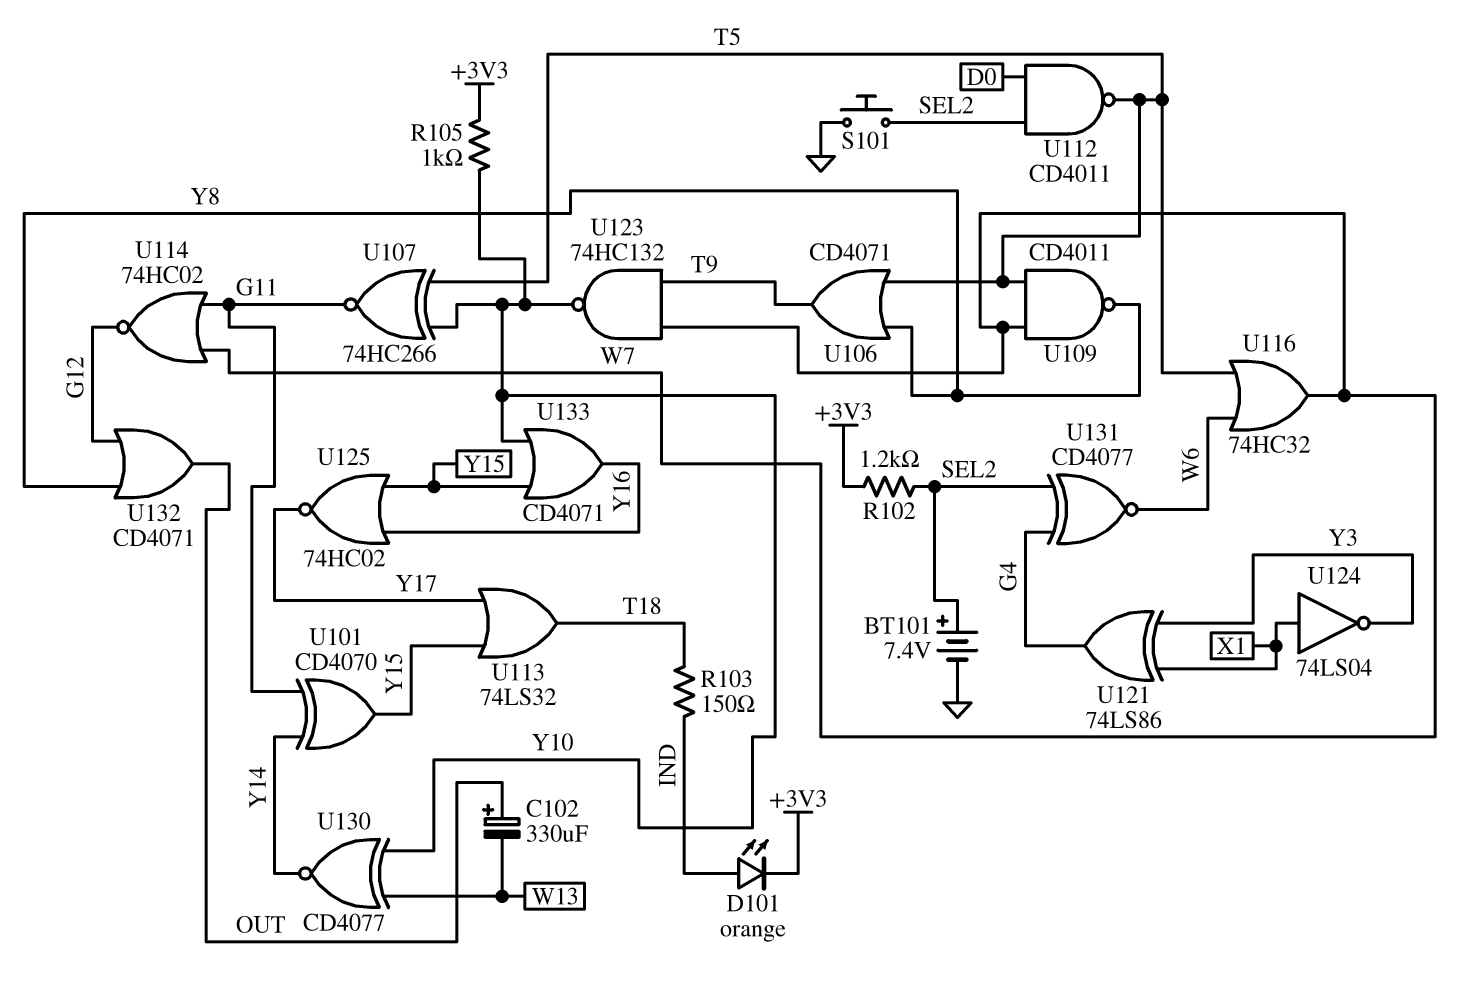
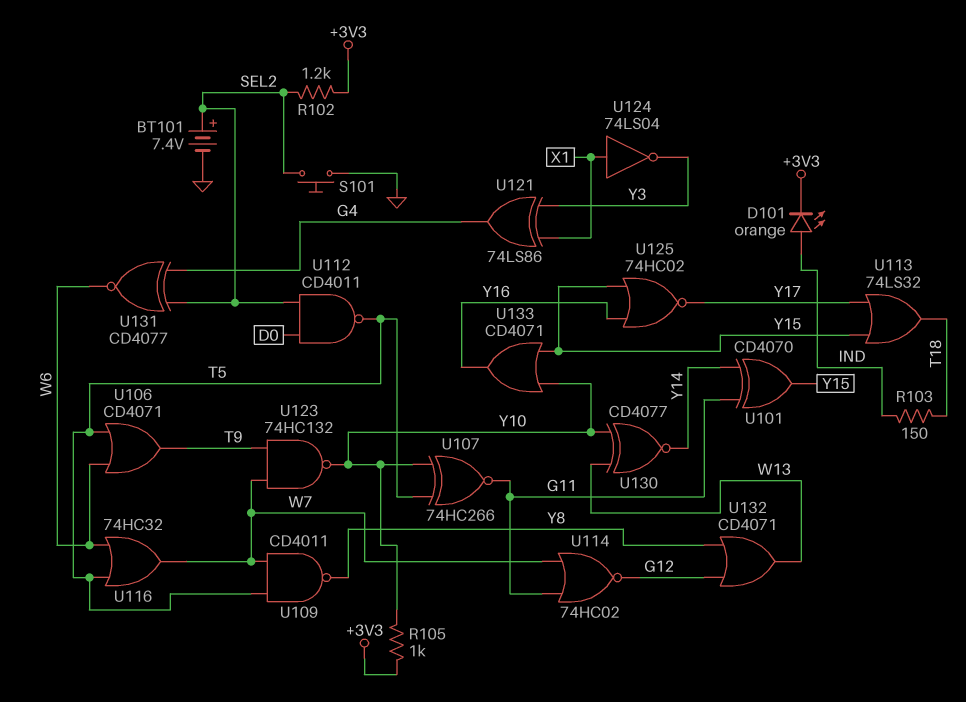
C102: 330uF (plus OUT, minus W13) -> none
U106: OR CD4071 (in T5, in Y8, out T9) -> OR CD4071 (in T5, in W6, out T9)
U132: OR CD4071 (in G12, in Y8, out OUT) -> OR CD4071 (in G12, in Y8, out W13)

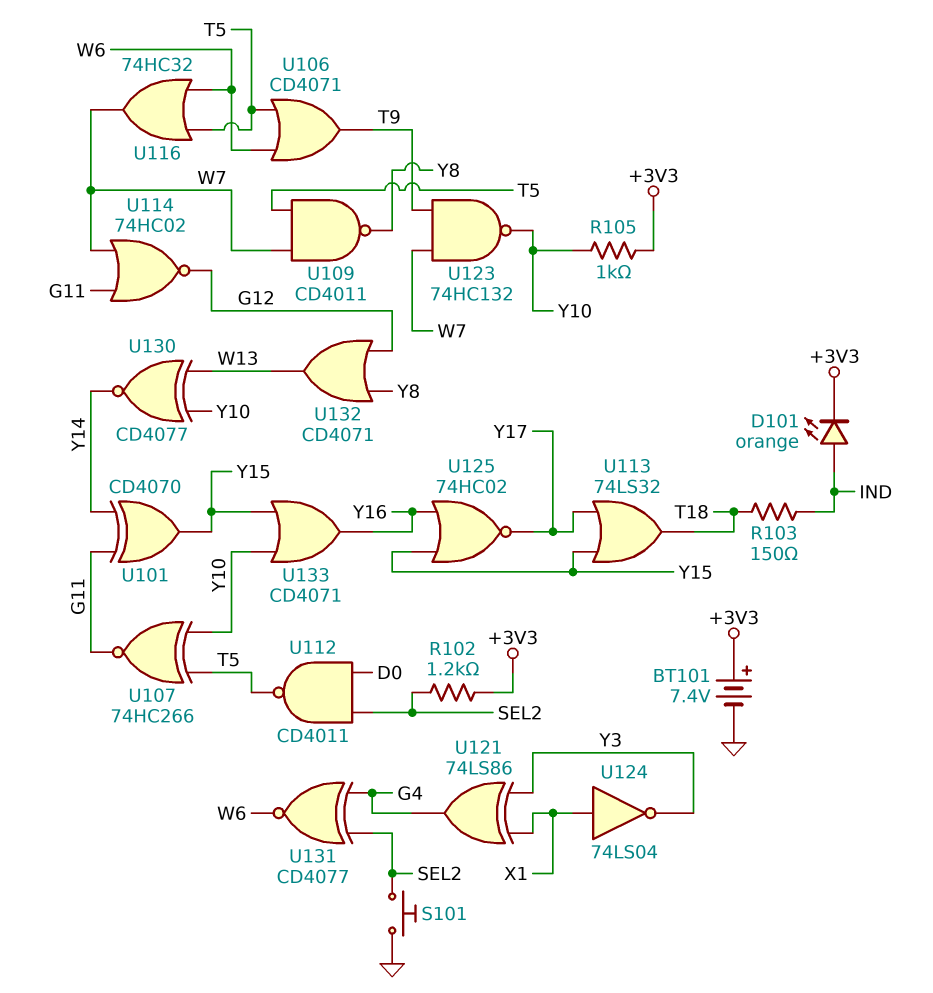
BT101: 7.4V (plus SEL2, minus GND) -> 7.4V (plus +3V3, minus GND)

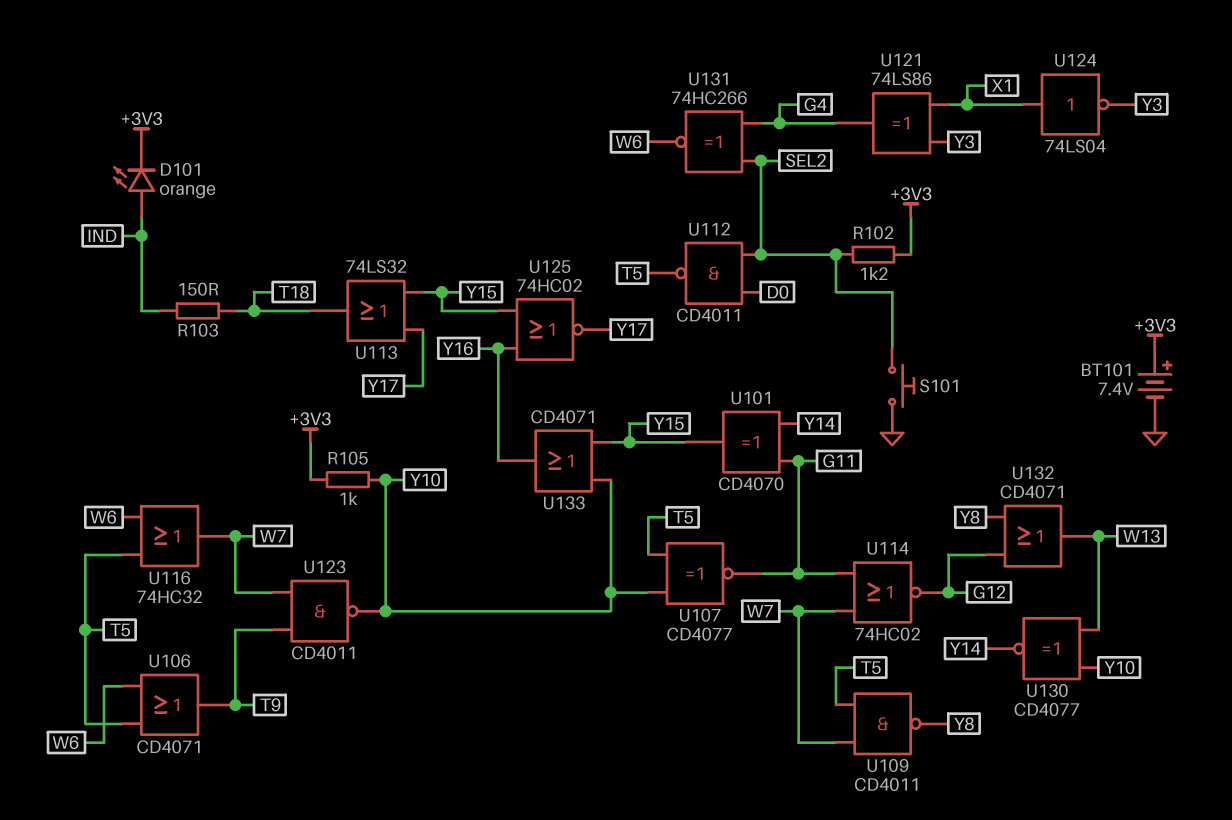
U107: XNOR 74HC266 (in T5, in Y10, out G11) -> XNOR CD4077 (in T5, in Y10, out G11)
U123: NAND 74HC132 (in T9, in W7, out Y10) -> NAND CD4011 (in T9, in W7, out Y10)
U131: XNOR CD4077 (in G4, in SEL2, out W6) -> XNOR 74HC266 (in G4, in SEL2, out W6)

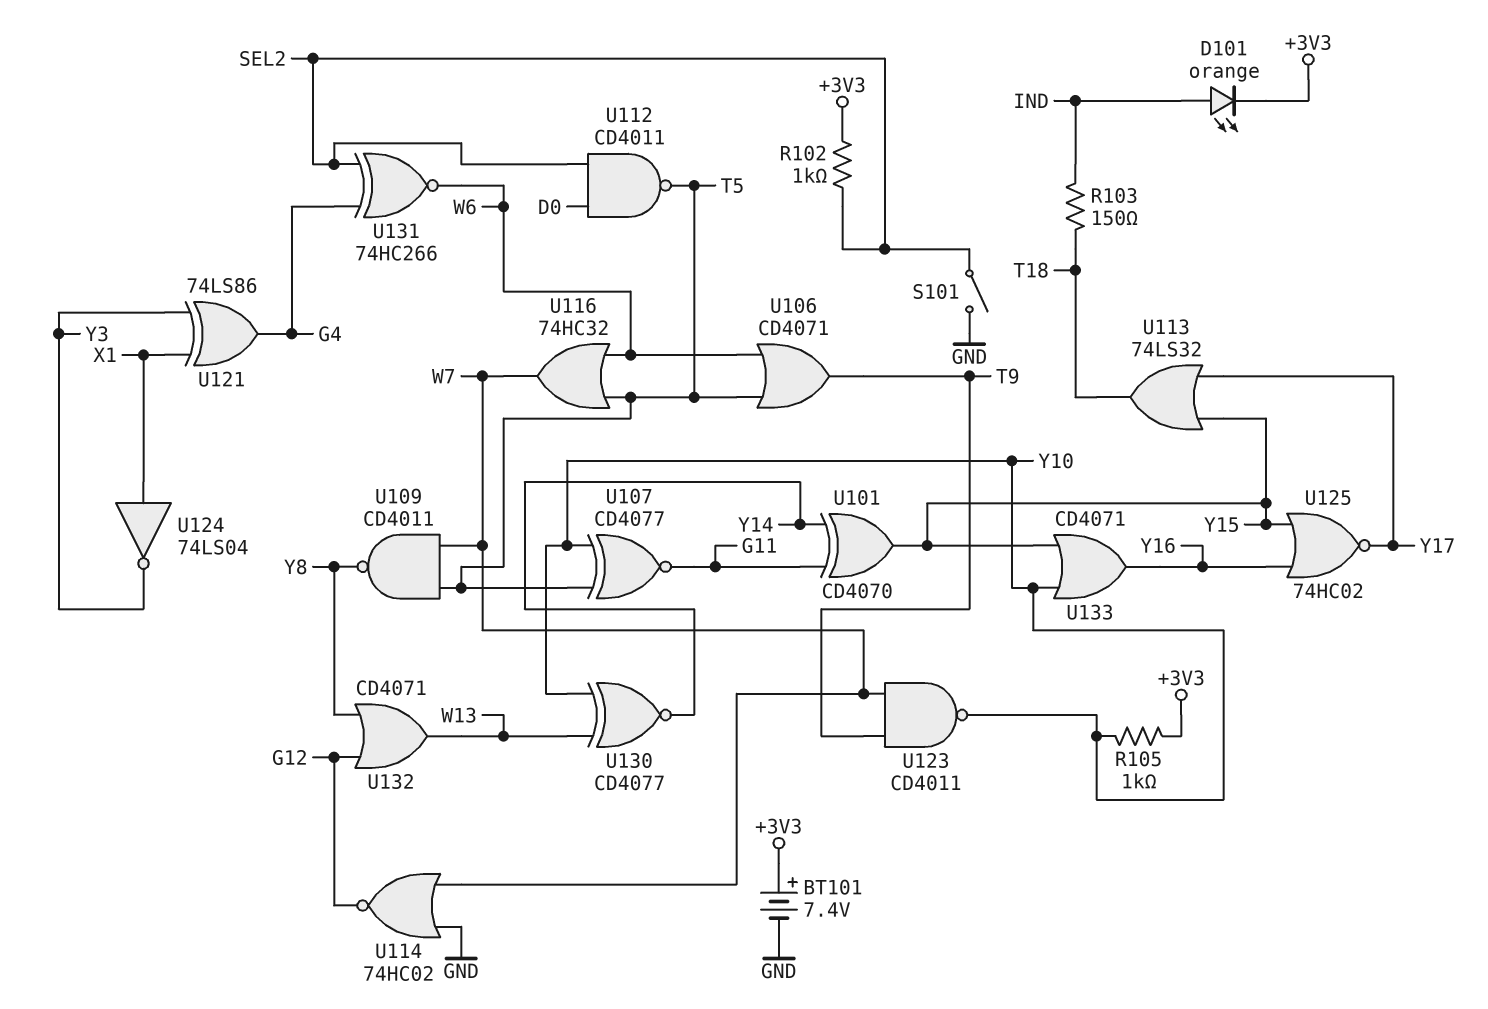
R102: 1.2k (+3V3, SEL2) -> 1k (+3V3, SEL2)
S101: button (GND, SEL2) -> switch (GND, SEL2)
U114: NOR 74HC02 (in G11, in W7, out G12) -> NOR 74HC02 (in GND, in W7, out G12)

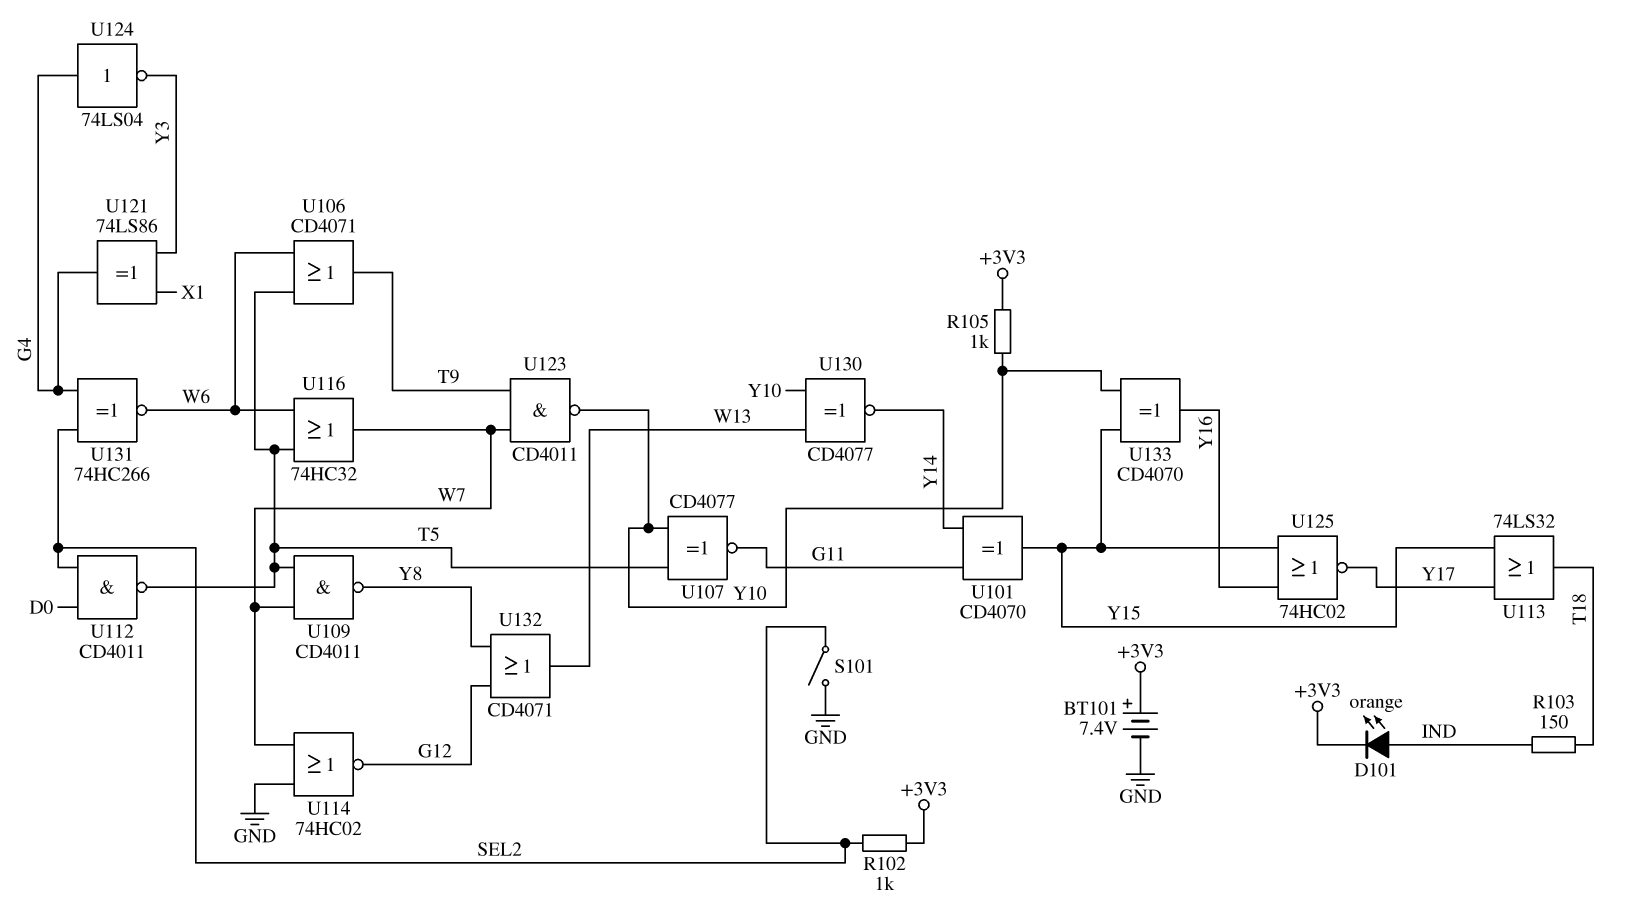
U124: NOT 74LS04 (in X1, out Y3) -> NOT 74LS04 (in G4, out Y3)
U133: OR CD4071 (in Y10, in Y15, out Y16) -> XOR CD4070 (in Y10, in Y15, out Y16)

